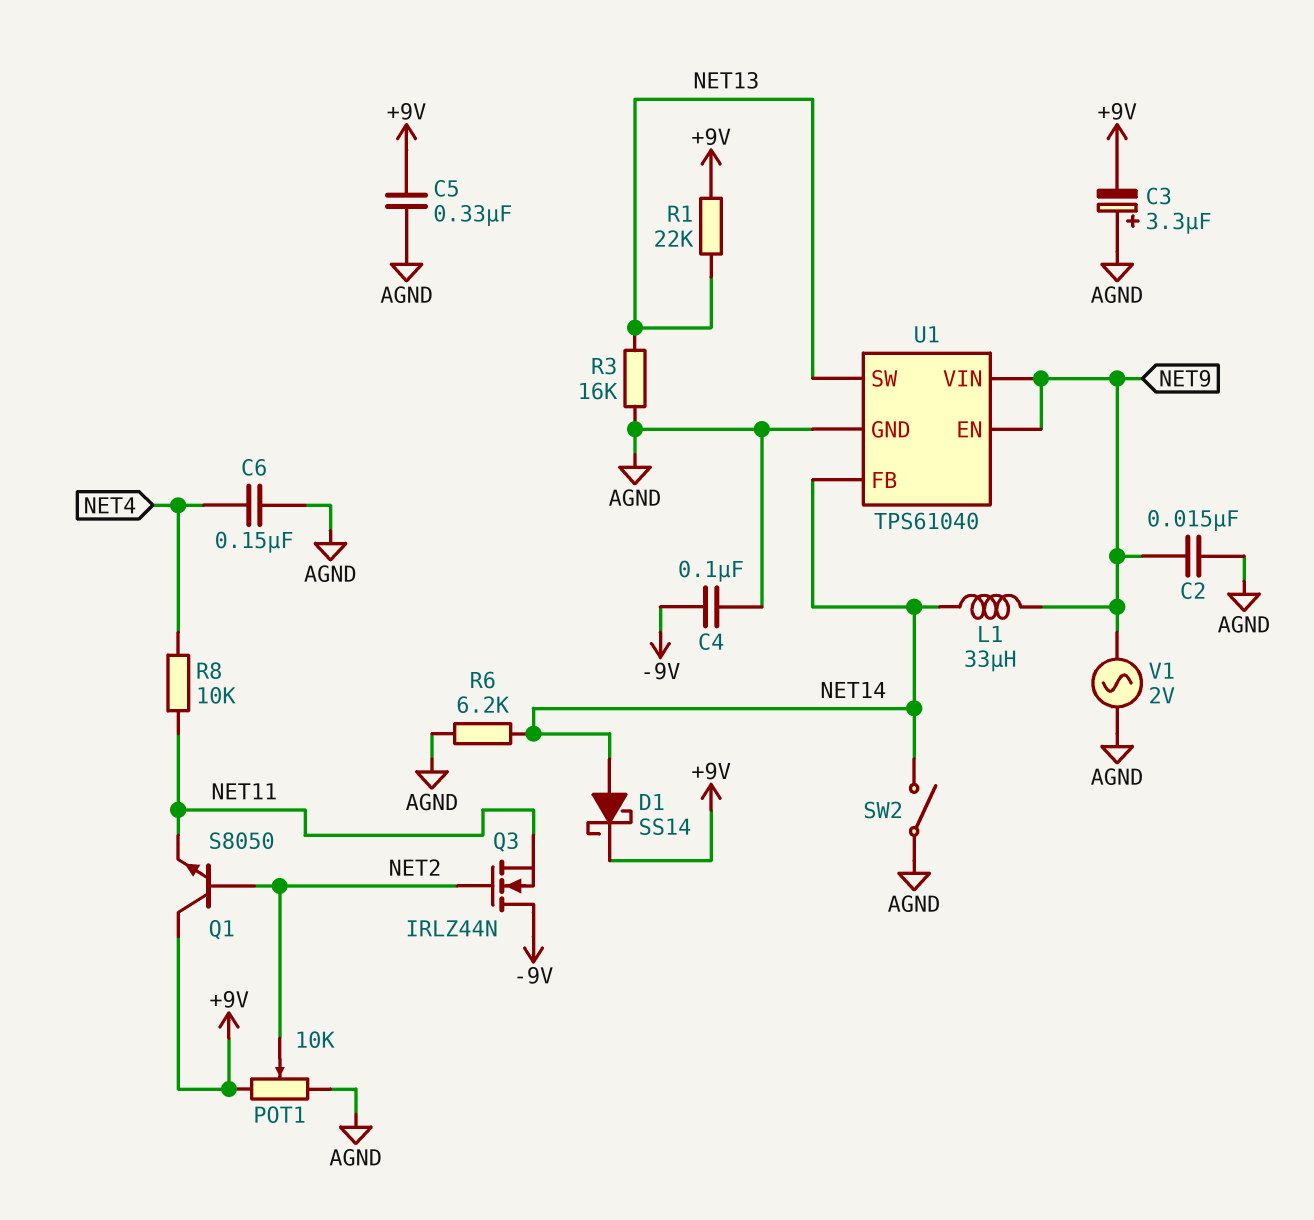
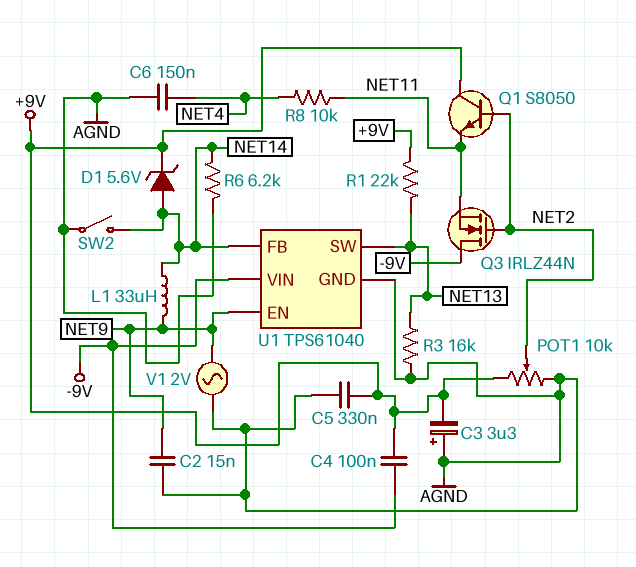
C4: 100nF (-9V, AGND) -> 100nF (+9V, -9V)
D1: schottky SS14 (A NET14, K +9V) -> zener 5.6V (A NET14, K +9V)
U1 pin VIN: NET9 -> -9V

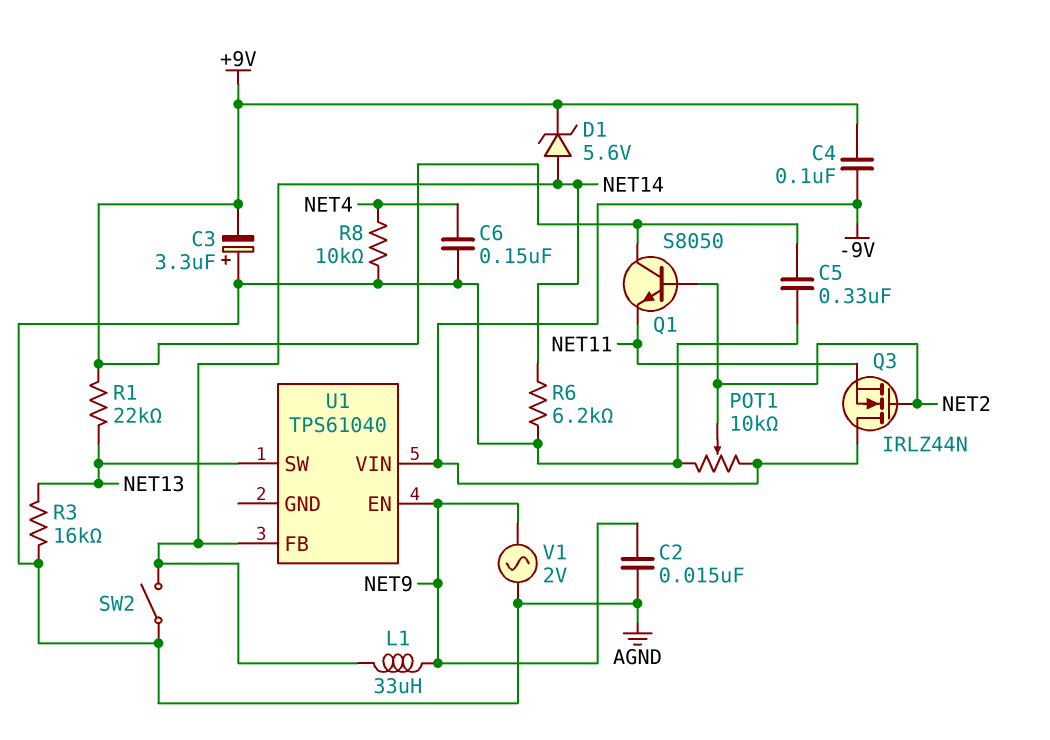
POT1: 10k (+9V, AGND, wiper NET2) -> 10k (-9V, AGND, wiper NET2)
R8: 10k (NET4, NET11) -> 10k (AGND, NET4)
U1 pin GND: AGND -> none

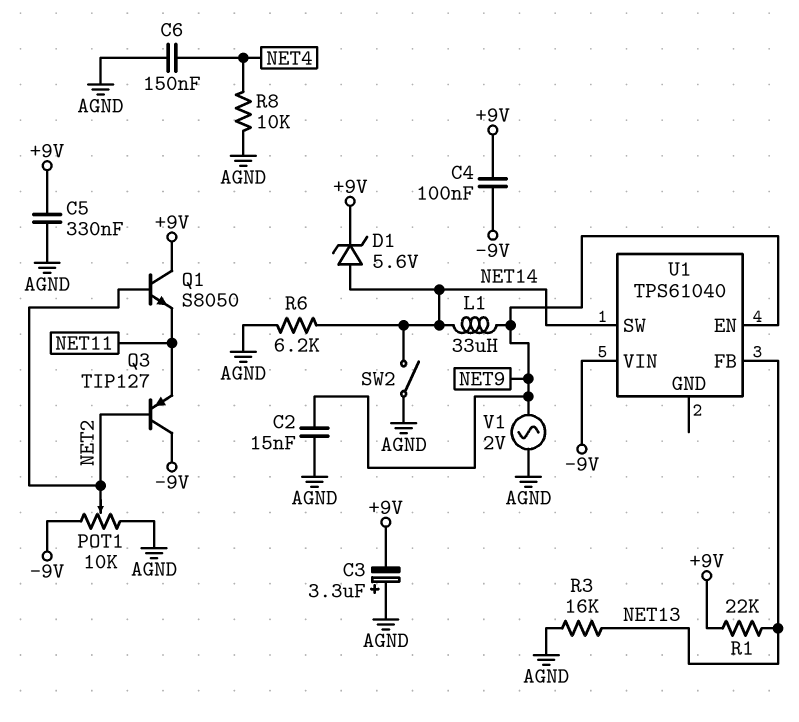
Q3: NMOS IRLZ44N (G NET2, D -9V, S NET11) -> PNP TIP127 (B NET2, C -9V, E NET11)
U1 pin FB: NET14 -> NET13
U1 pin SW: NET13 -> NET14

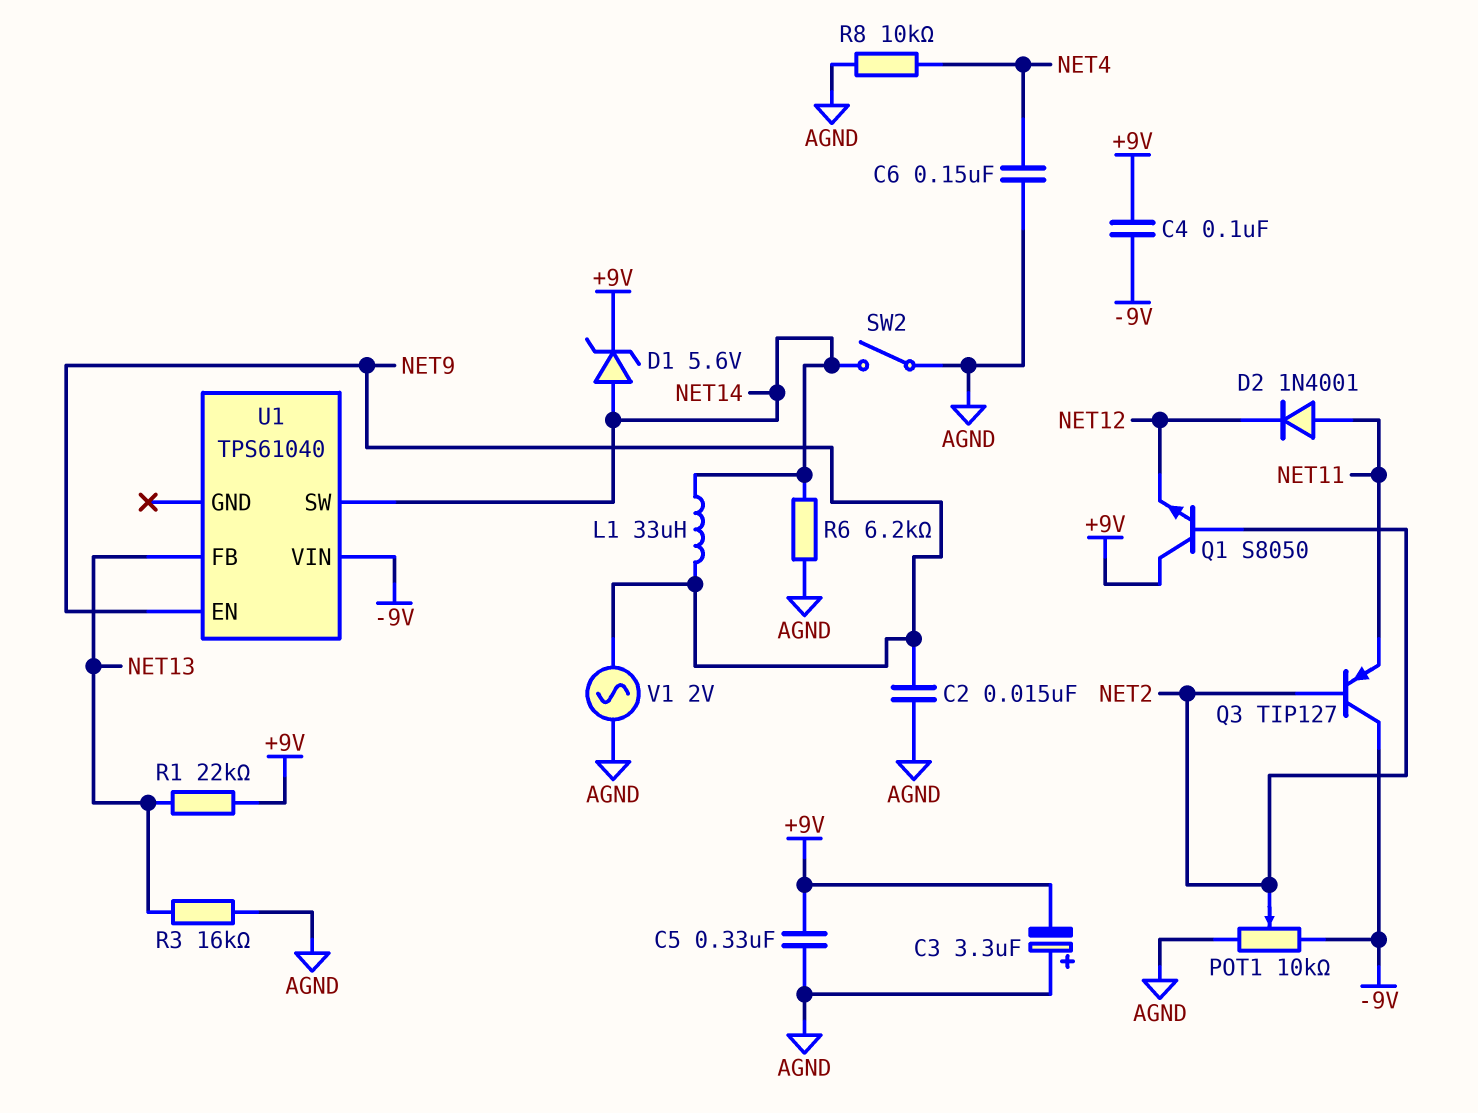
D2: none -> diode 1N4001 (A NET11, K NET12)
Q1: NPN S8050 (B NET2, C +9V, E NET11) -> NPN S8050 (B NET2, C +9V, E NET12)

